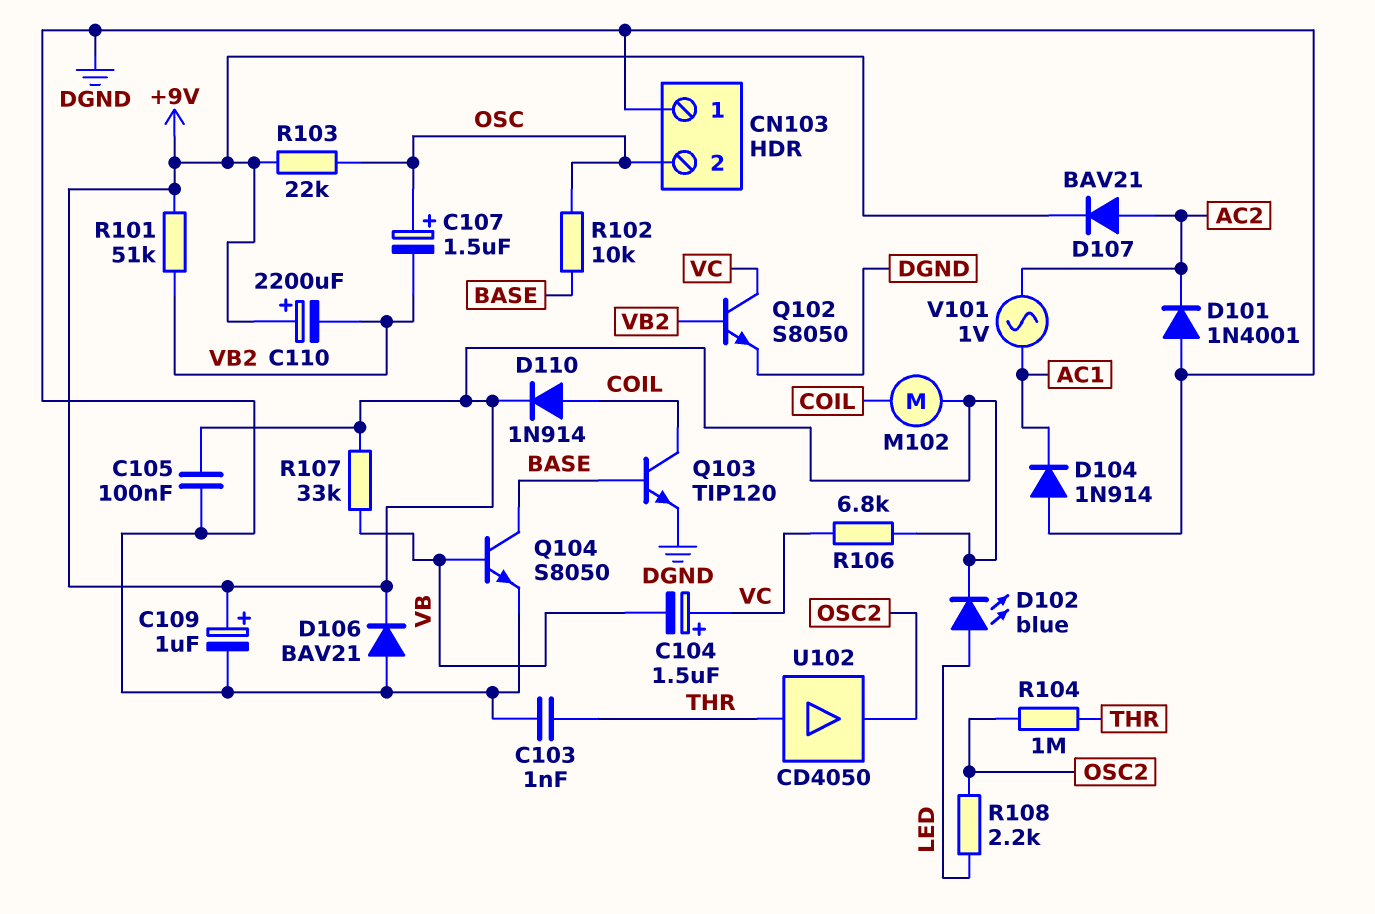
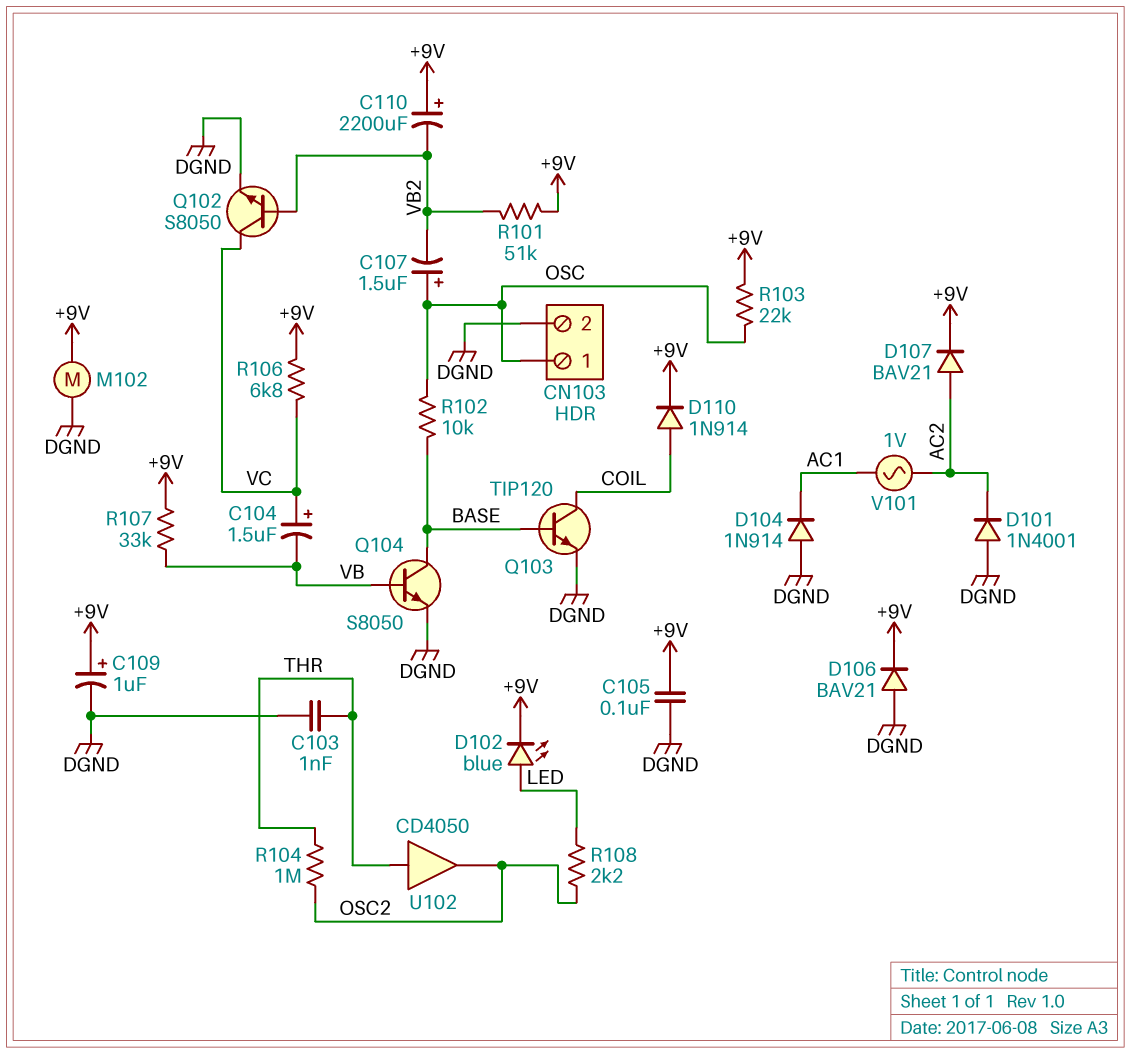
CN103 pin 1: DGND -> OSC
CN103 pin 2: OSC -> DGND
M102: motor (+9V, COIL) -> motor (+9V, DGND)

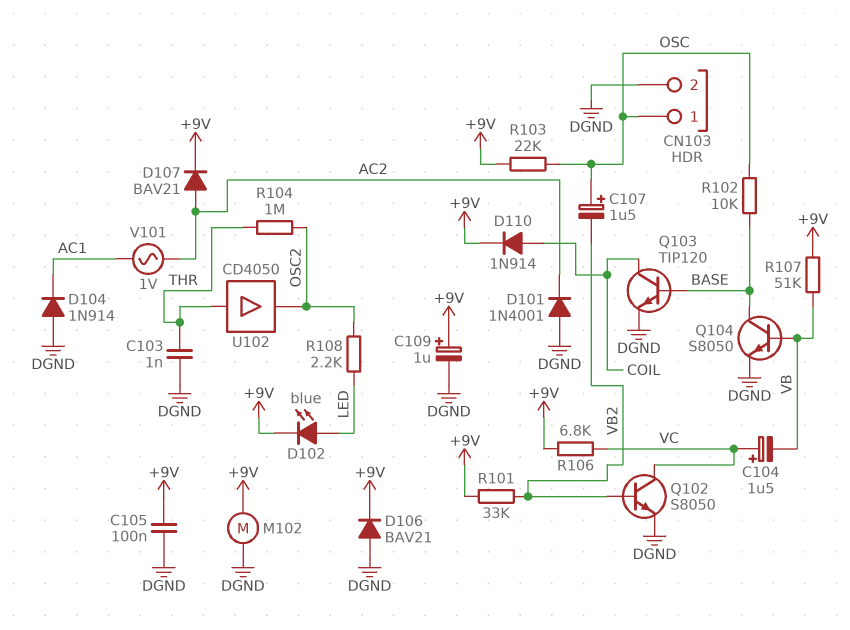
C110: 2200uF (plus +9V, minus VB2) -> none
R101: 51k (+9V, VB2) -> 33k (+9V, VB2)
R107: 33k (+9V, VB) -> 51k (+9V, VB)

